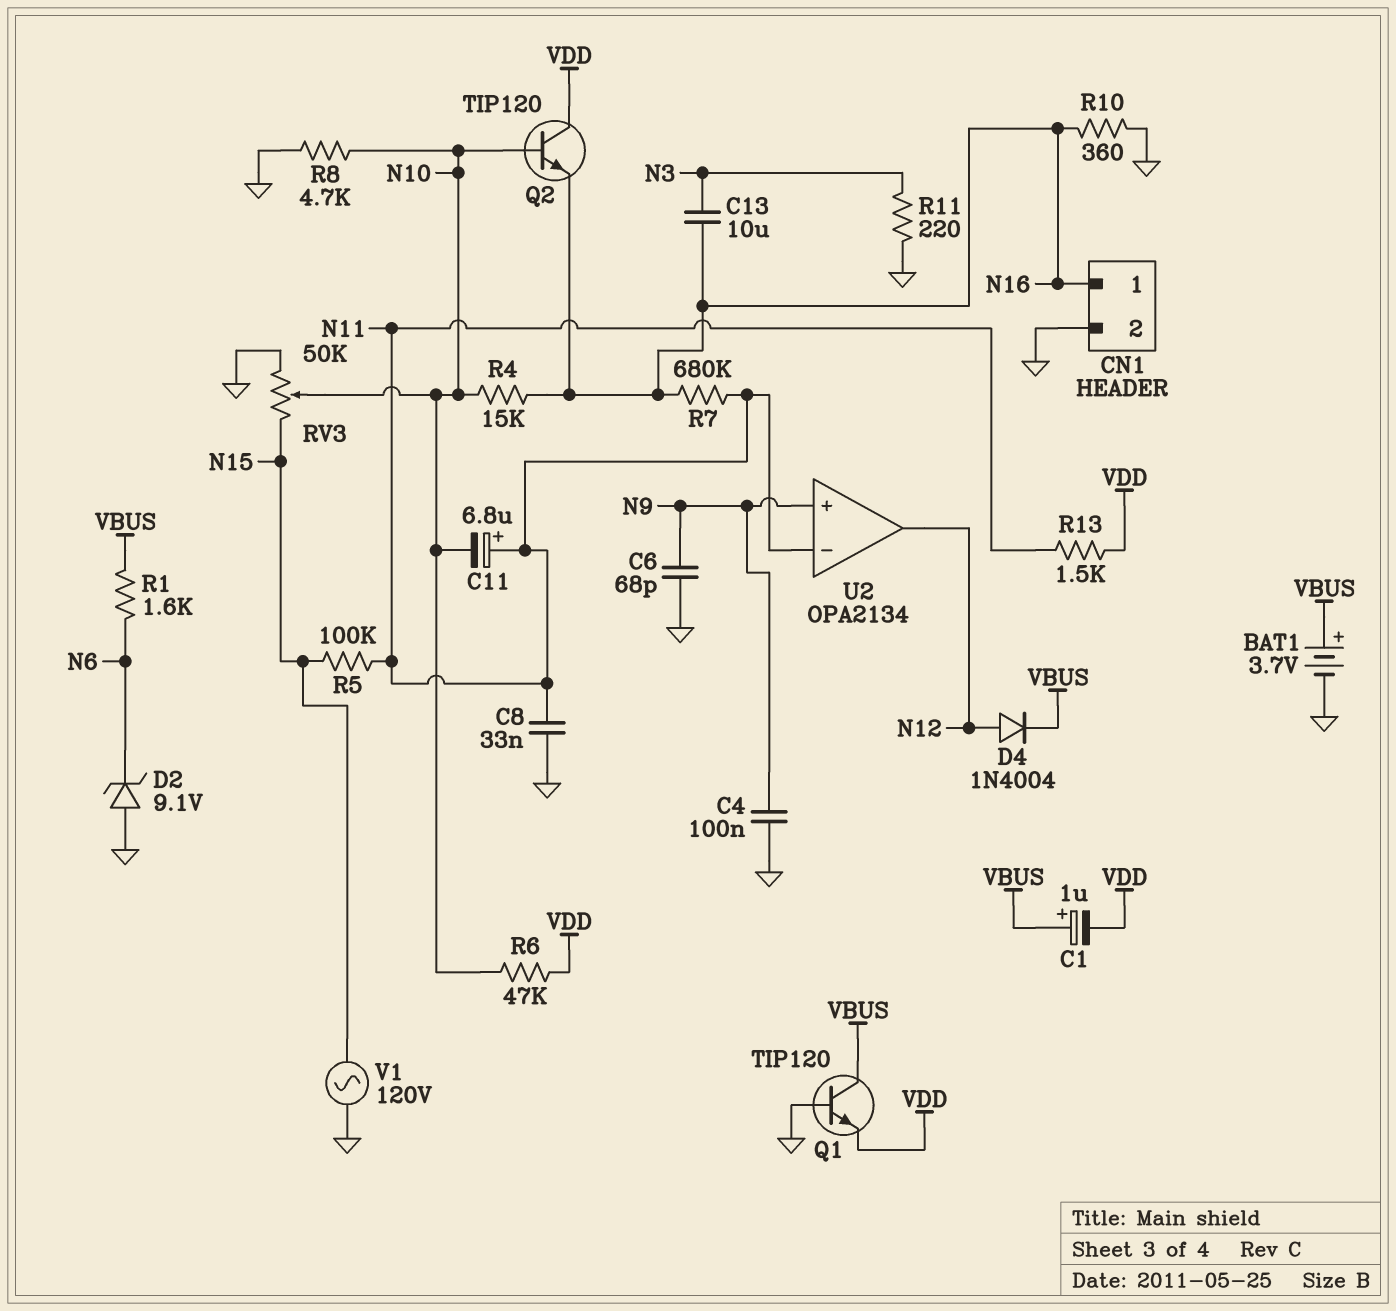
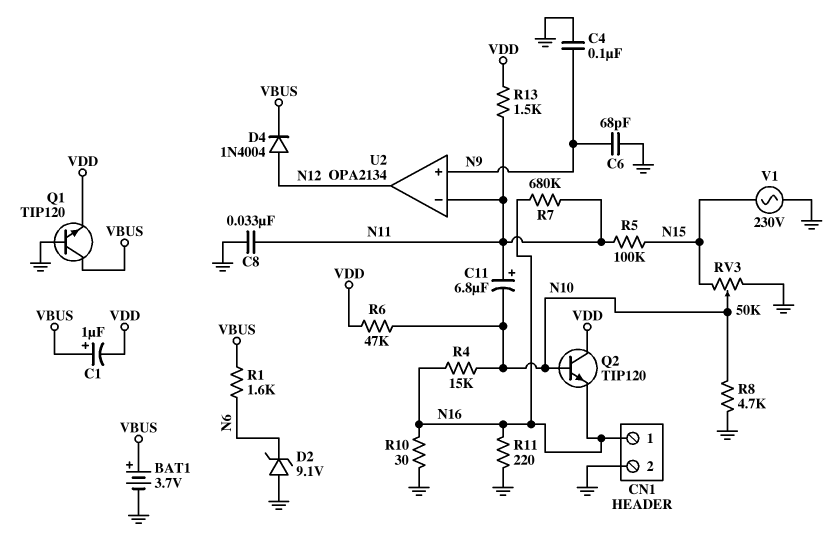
C13: 10uF (N3, N16) -> none
R10: 360 (GND, N16) -> 30 (GND, N16)
R11: 220 (GND, N3) -> 220 (GND, N16)
V1: AC 120V (GND, N15) -> AC 230V (GND, N15)

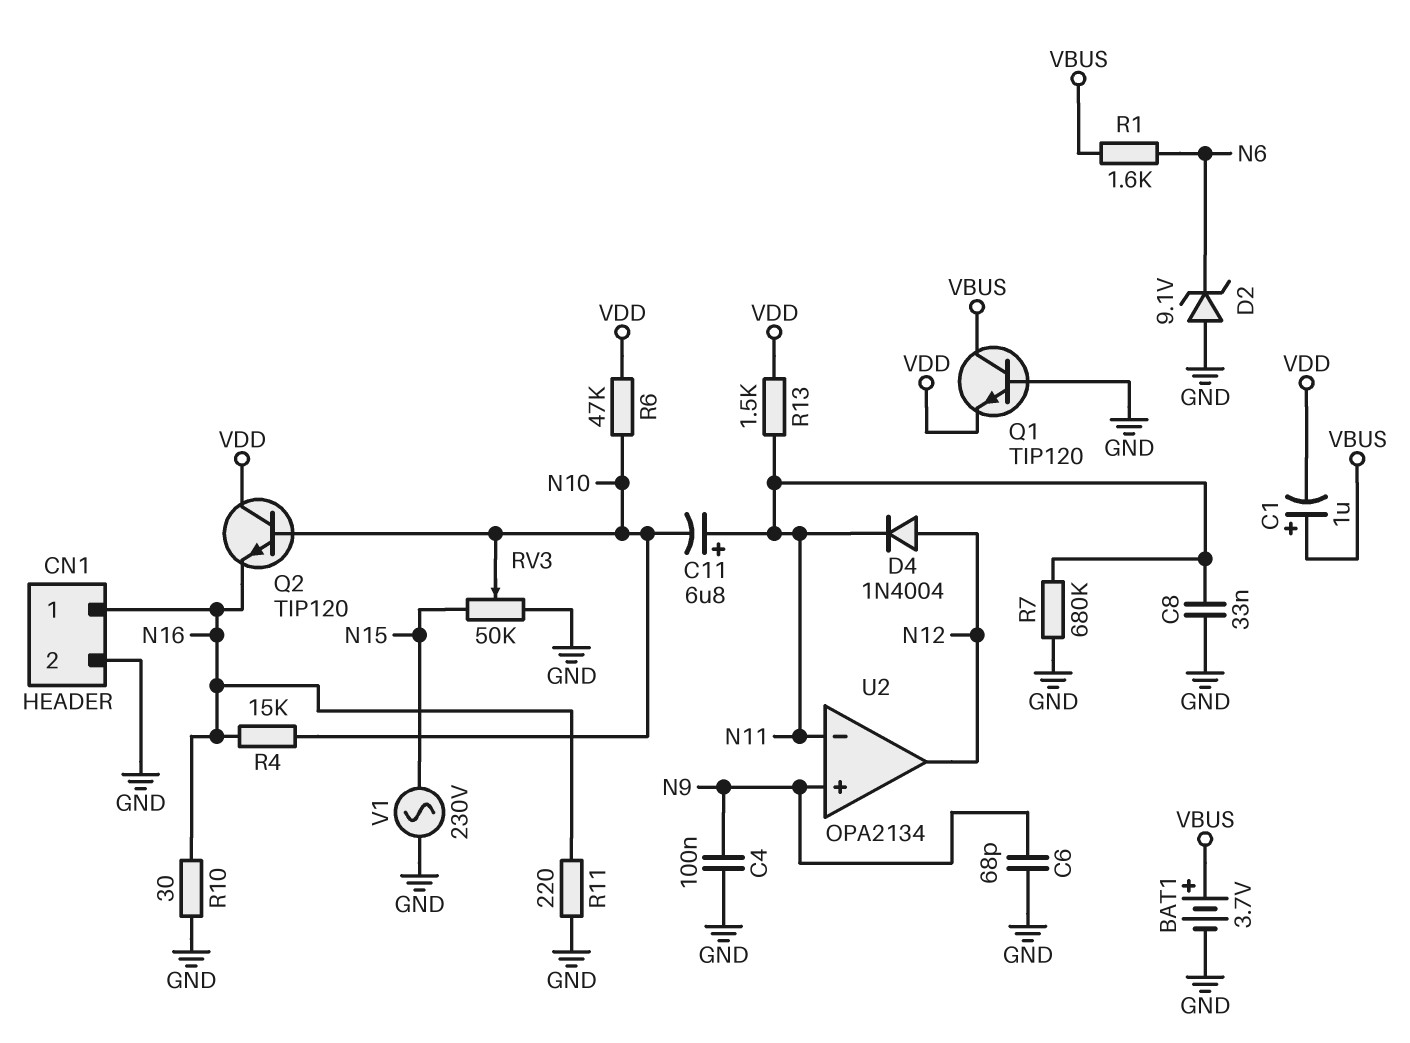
D4: diode 1N4004 (A N12, K VBUS) -> diode 1N4004 (A N12, K N11)
R5: 100k (N11, N15) -> none
R7: 680k (N11, N16) -> 680k (GND, N11)
R8: 4.7k (GND, N10) -> none

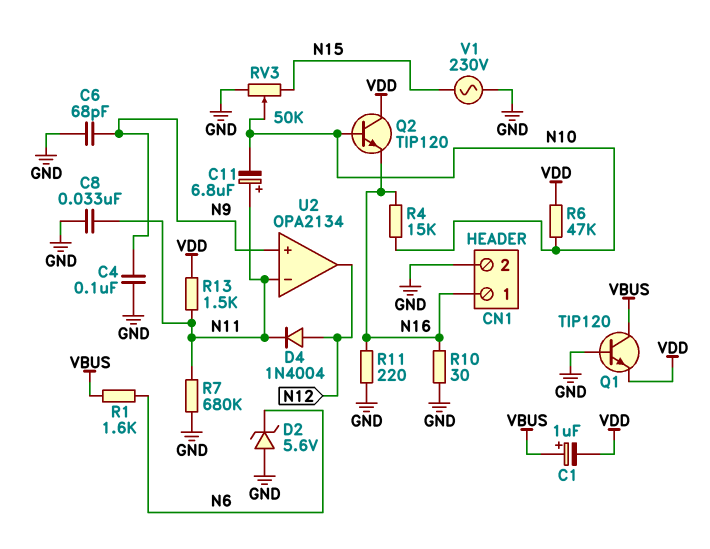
BAT1: 3.7V (plus VBUS, minus GND) -> none
D2: zener 9.1V (A GND, K N6) -> zener 5.6V (A GND, K N6)

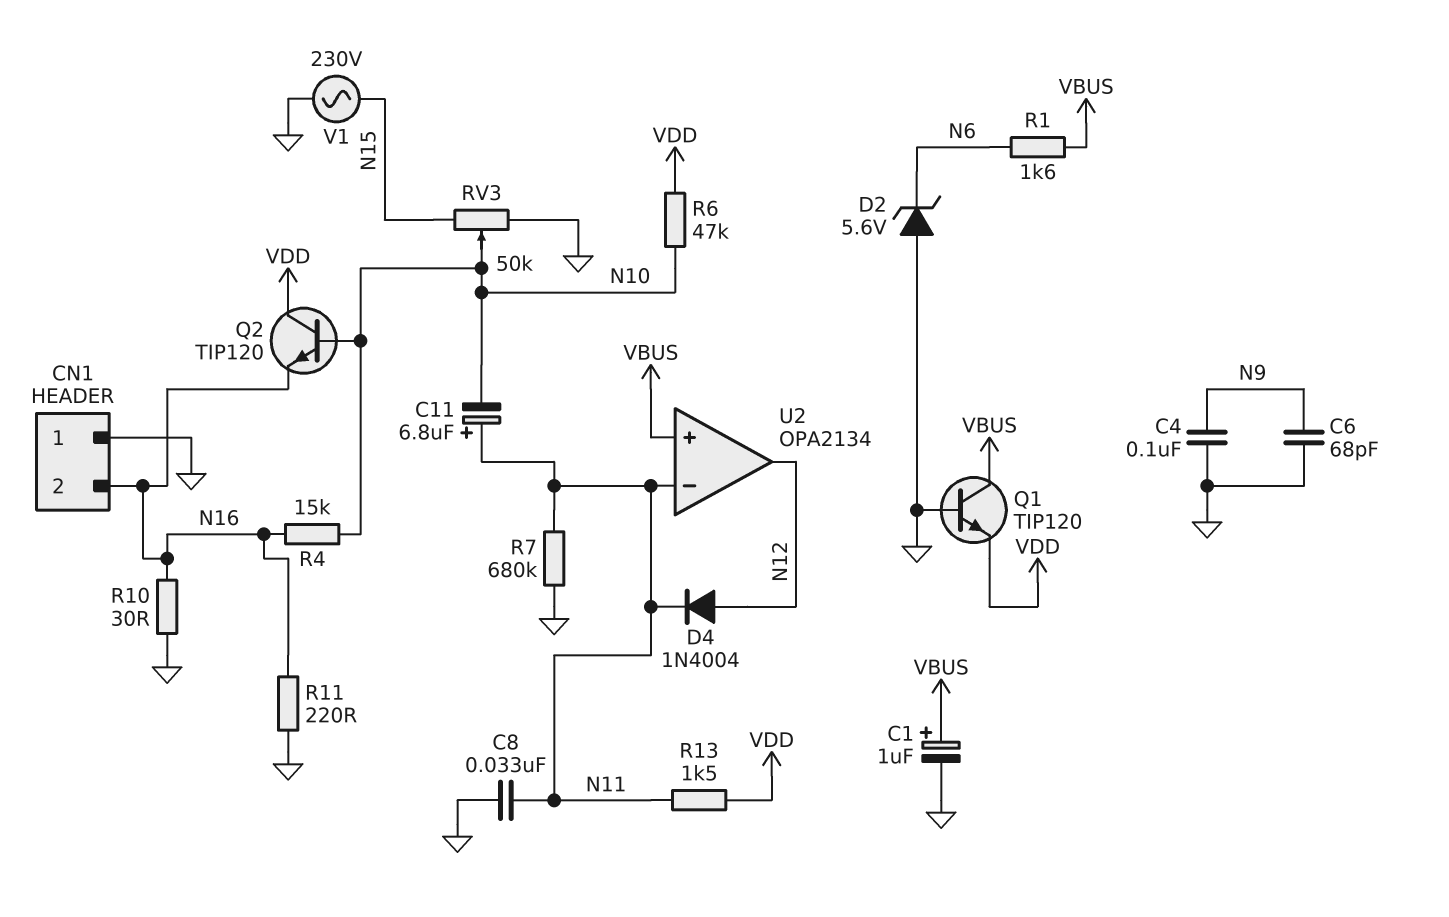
C1: 1uF (plus VBUS, minus VDD) -> 1uF (plus VBUS, minus GND)
CN1 pin 1: N16 -> GND
CN1 pin 2: GND -> N16
U2 pin in+: N9 -> VBUS

